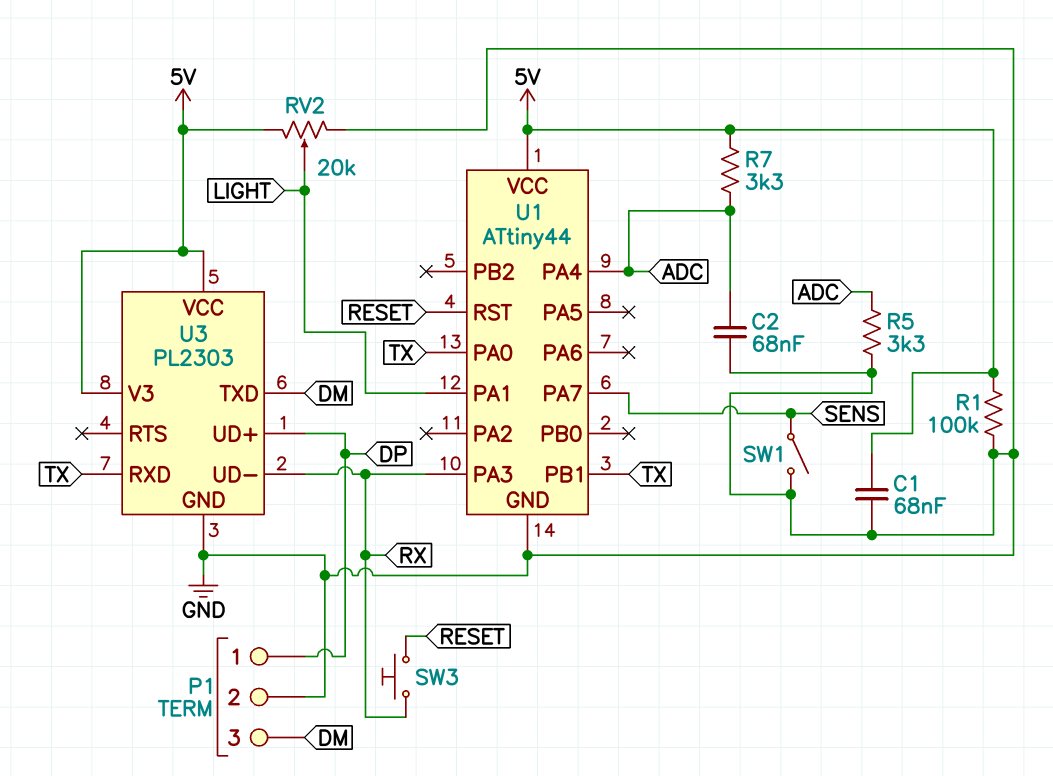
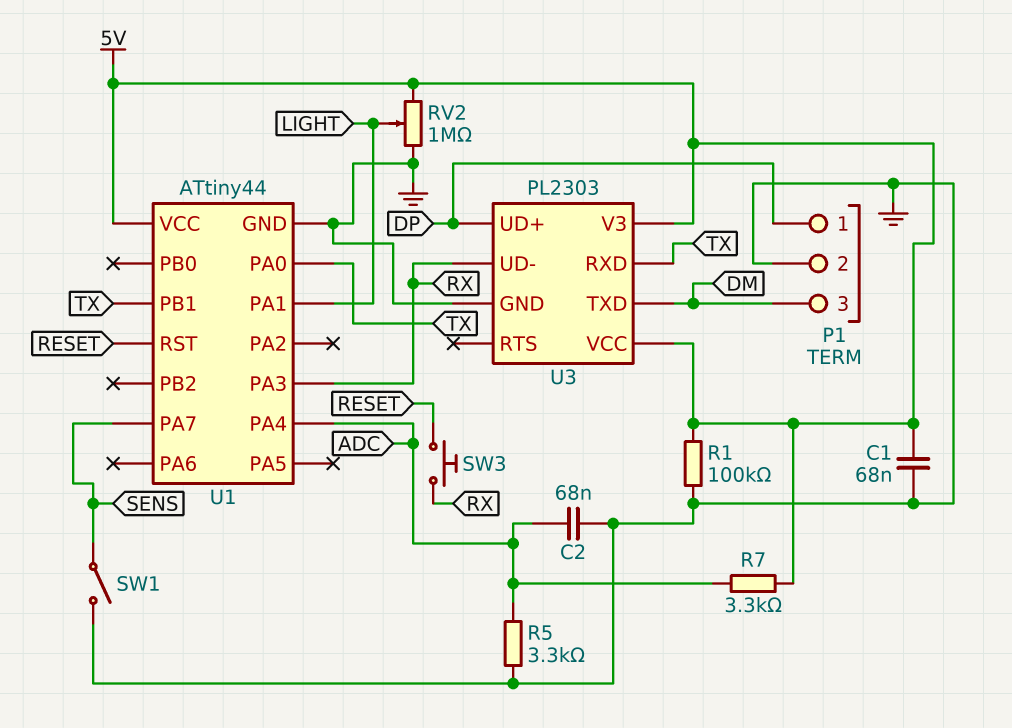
RV2: 20k (5V, GND, wiper LIGHT) -> 1M (5V, GND, wiper LIGHT)

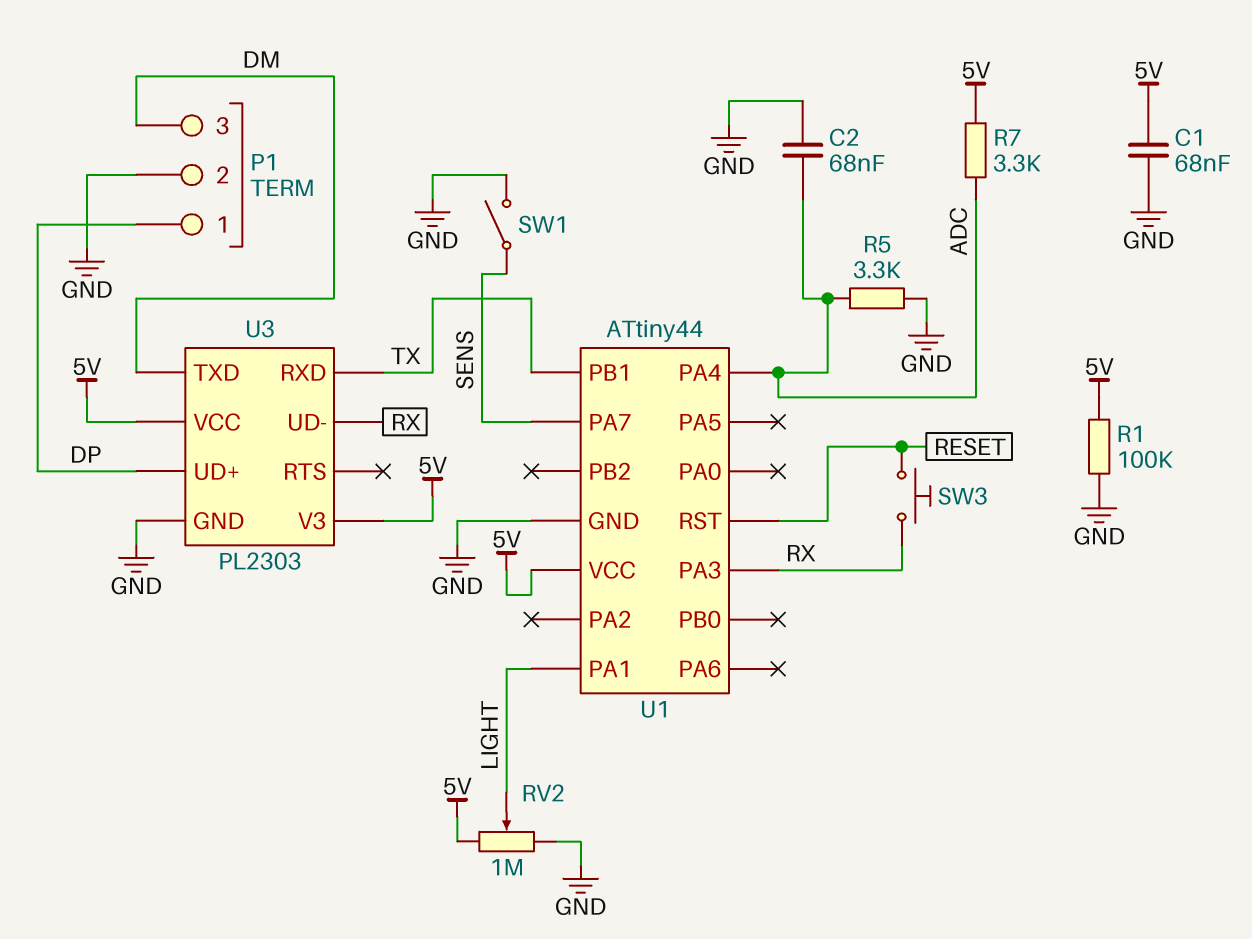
U1 pin PA0: TX -> none

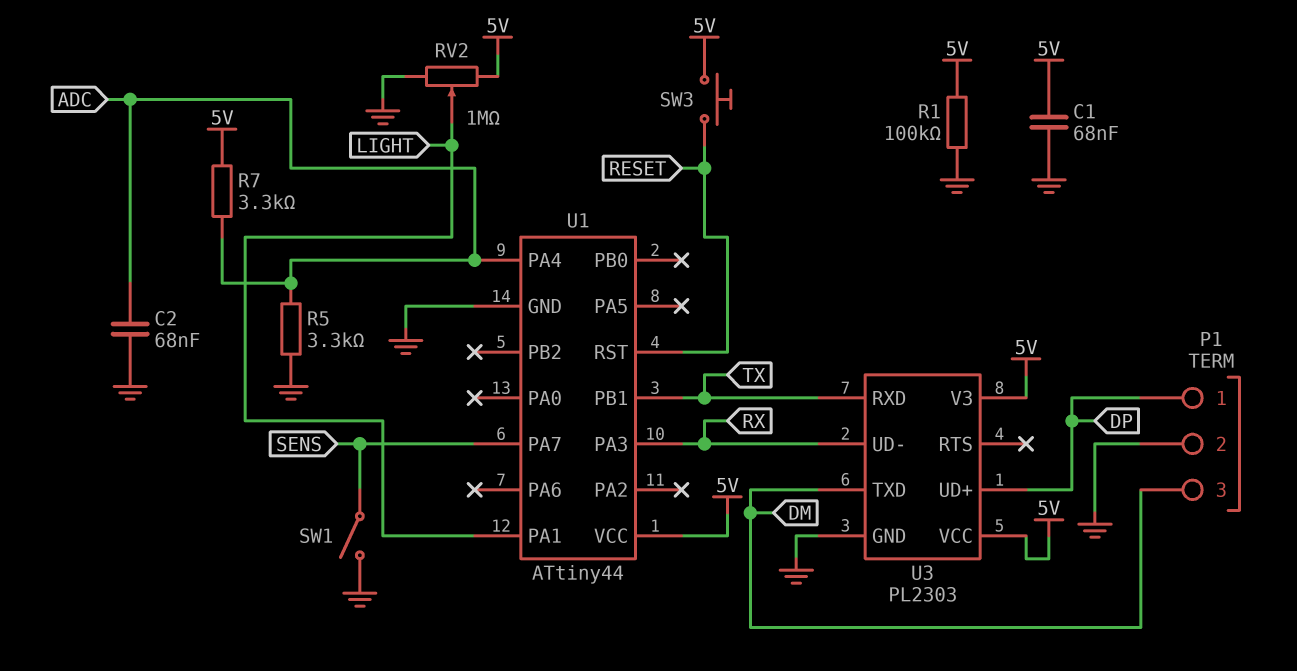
SW3: button (RESET, RX) -> button (5V, RESET)

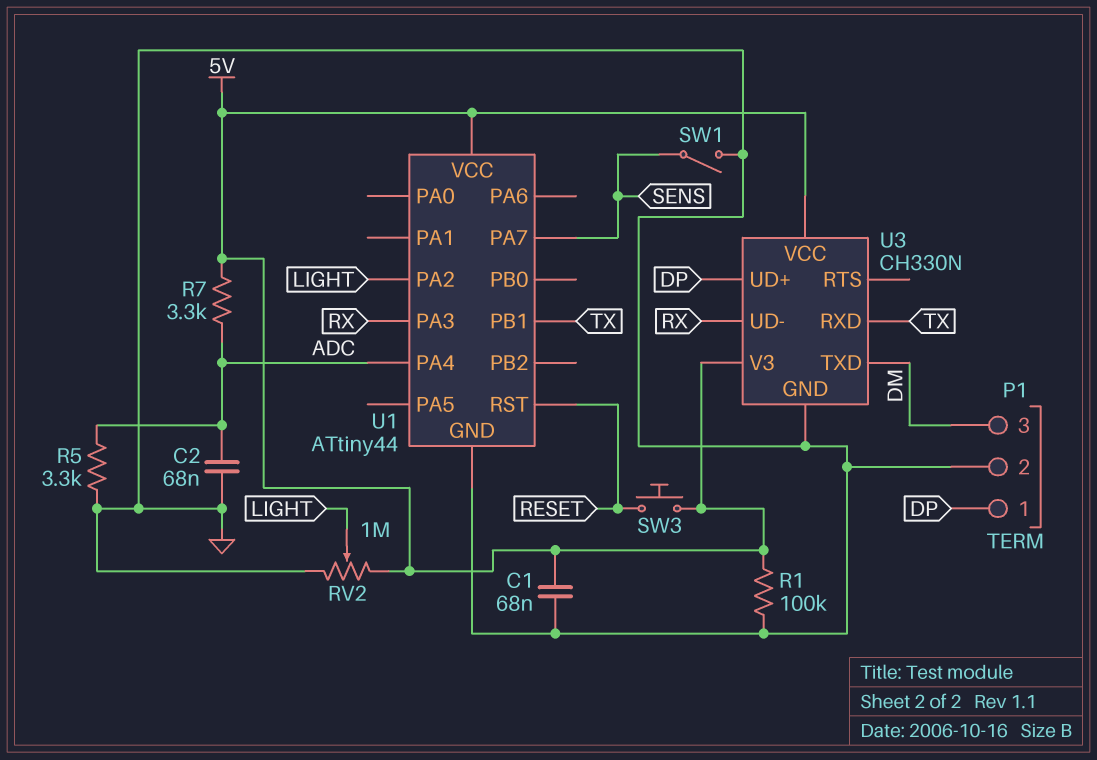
U1 pin PA1: LIGHT -> none
U1 pin PA2: none -> LIGHT
U3: PL2303 -> CH330N

